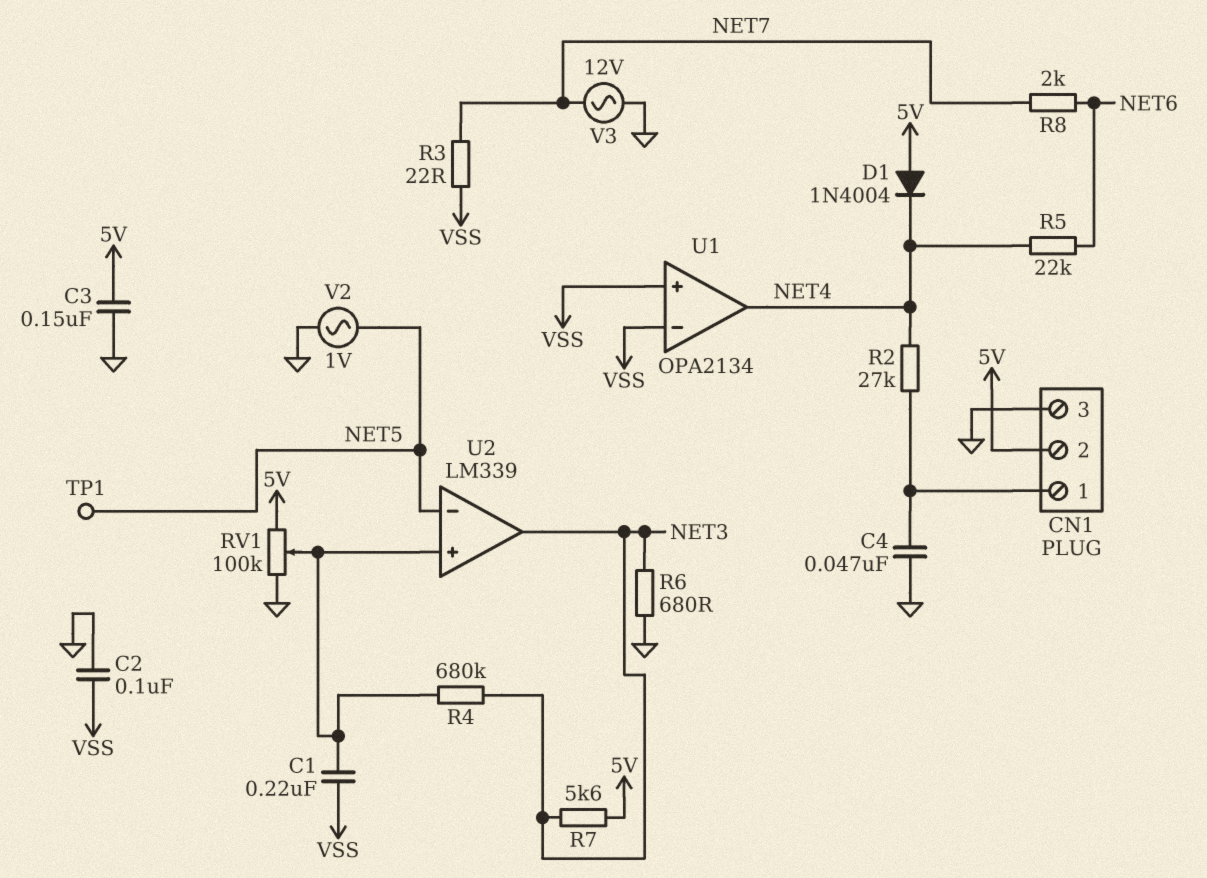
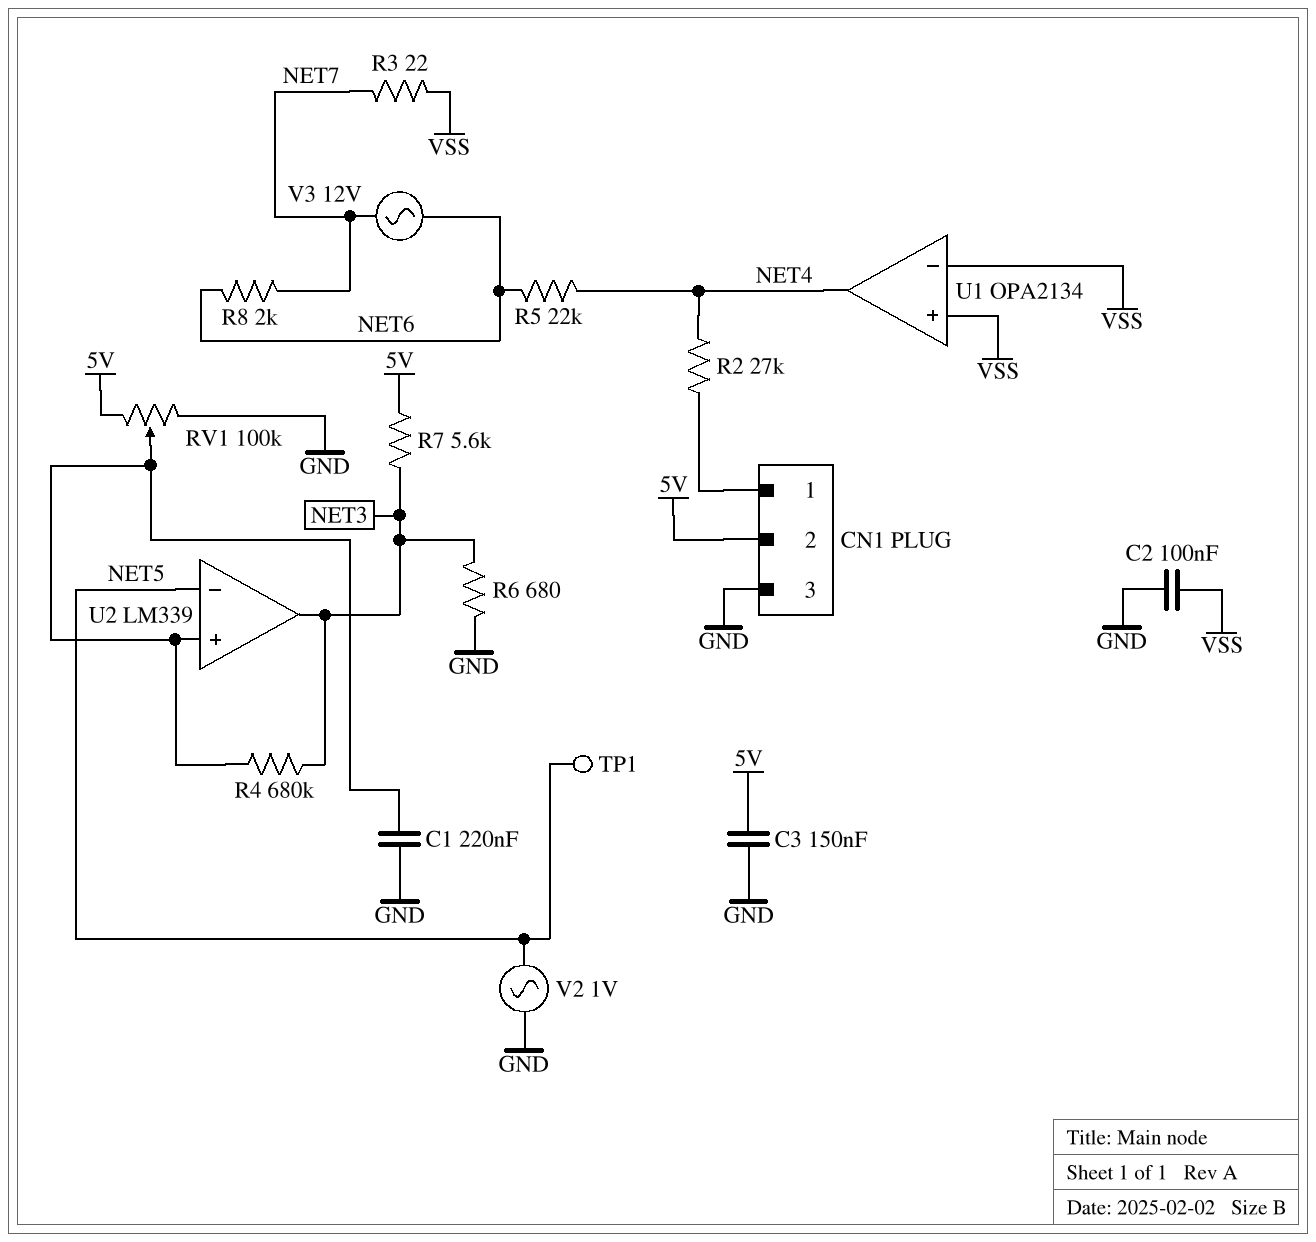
C1: 220nF (U2/in+, VSS) -> 220nF (GND, U2/in+)
C4: 47nF (CN1/1, GND) -> none
D1: diode 1N4004 (A 5V, K NET4) -> none
V3: AC 12V (GND, NET7) -> AC 12V (NET6, NET7)

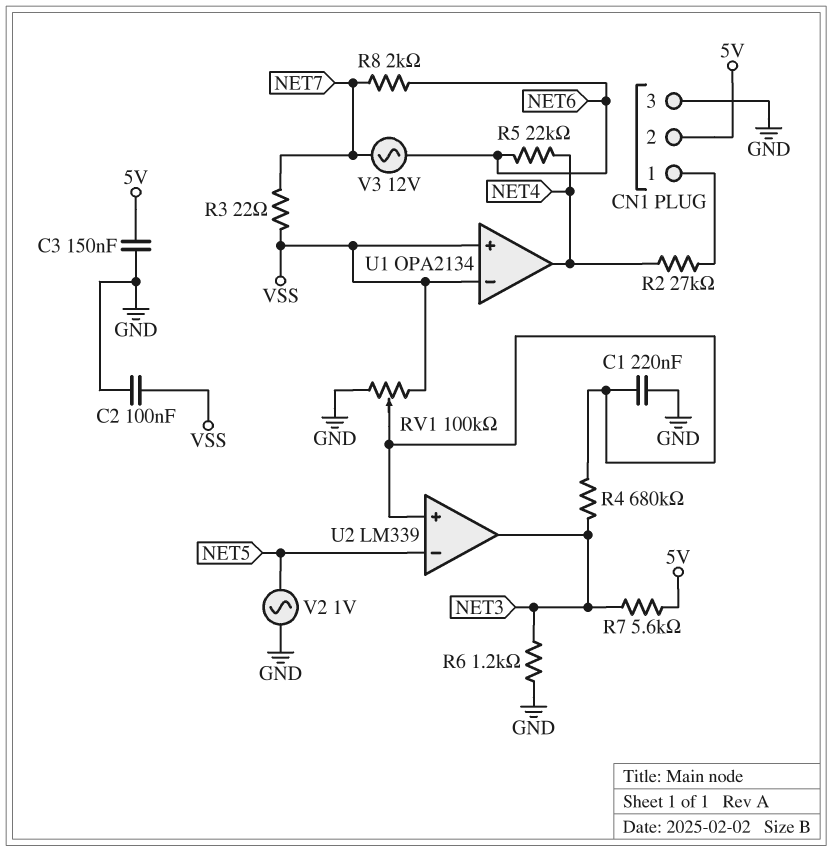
R6: 680 (GND, NET3) -> 1.2k (GND, NET3)
RV1: 100k (5V, GND, wiper U2/in+) -> 100k (GND, VSS, wiper U2/in+)
TP1: test point (NET5) -> none

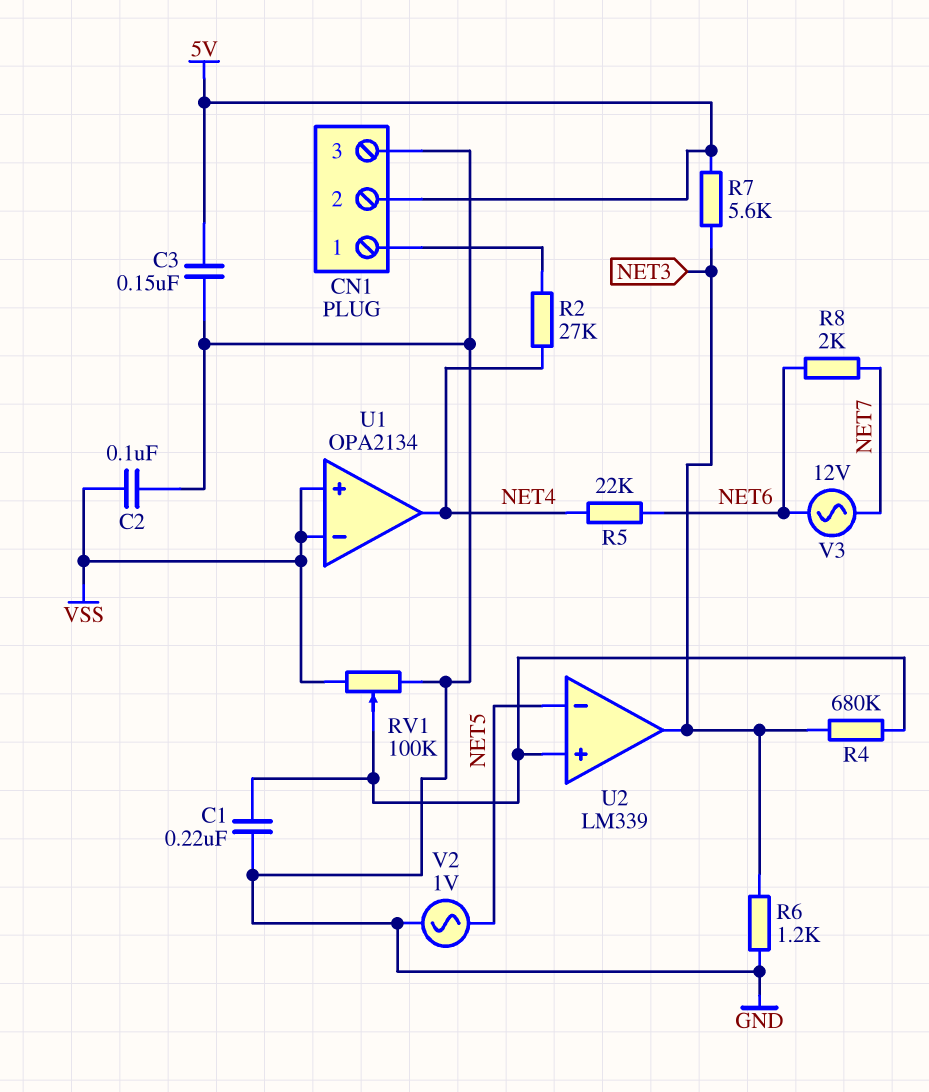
R3: 22 (NET7, VSS) -> none

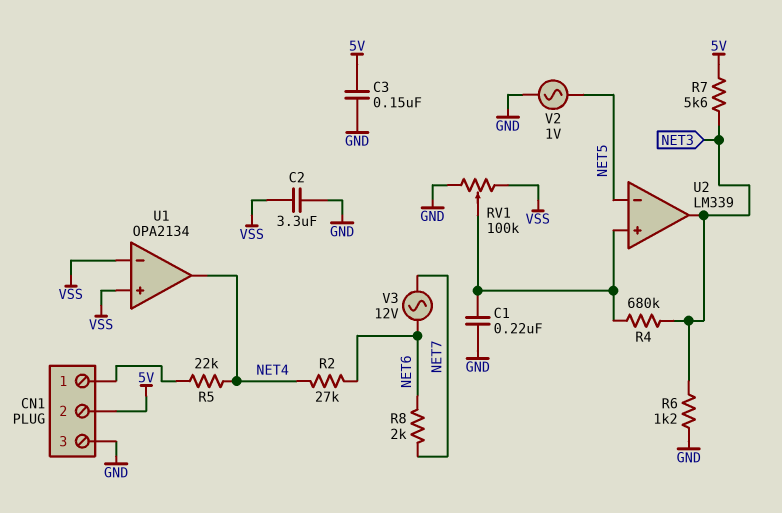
C2: 100nF (GND, VSS) -> 3.3uF (GND, VSS)
R2: 27k (CN1/1, NET4) -> 27k (NET4, NET6)
R5: 22k (NET4, NET6) -> 22k (CN1/1, NET4)

